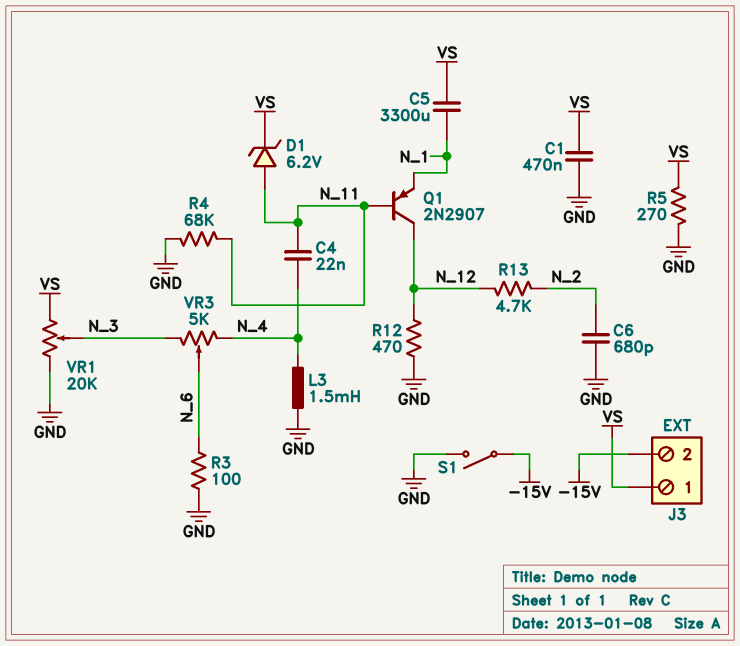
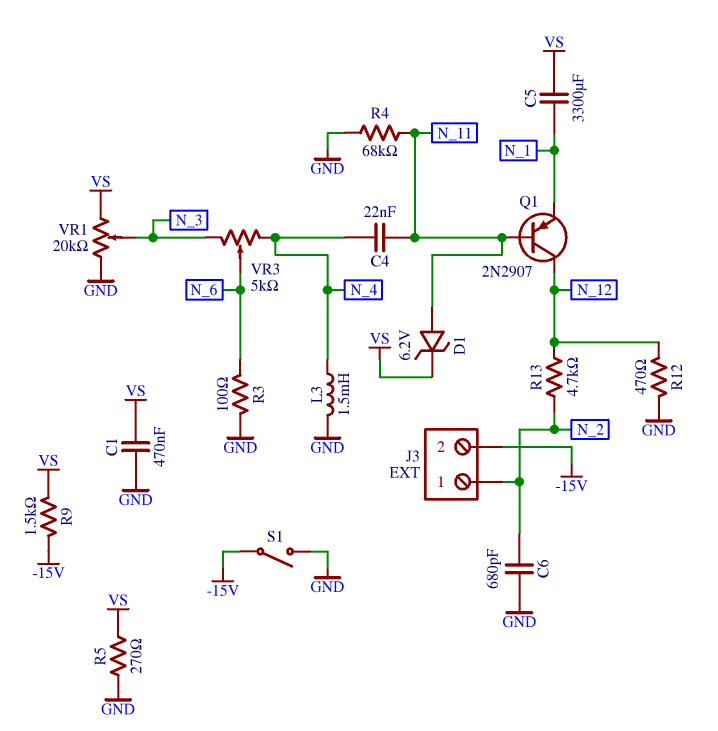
J3 pin 1: VS -> N_2
R9: none -> 1.5k (-15V, VS)

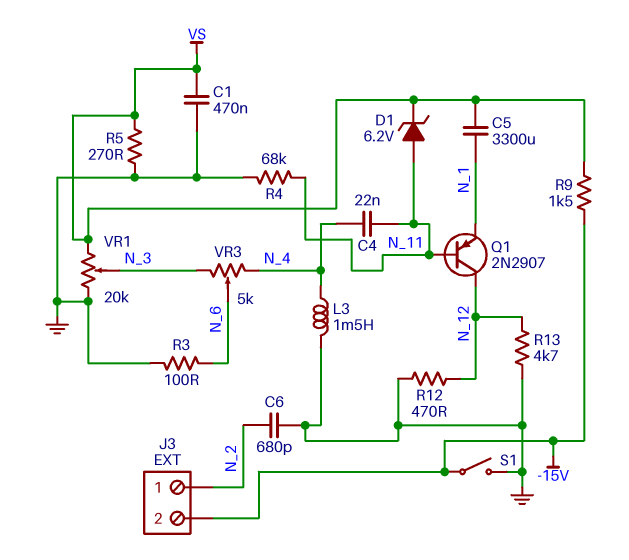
R13: 4.7k (N_2, N_12) -> 4.7k (GND, N_12)

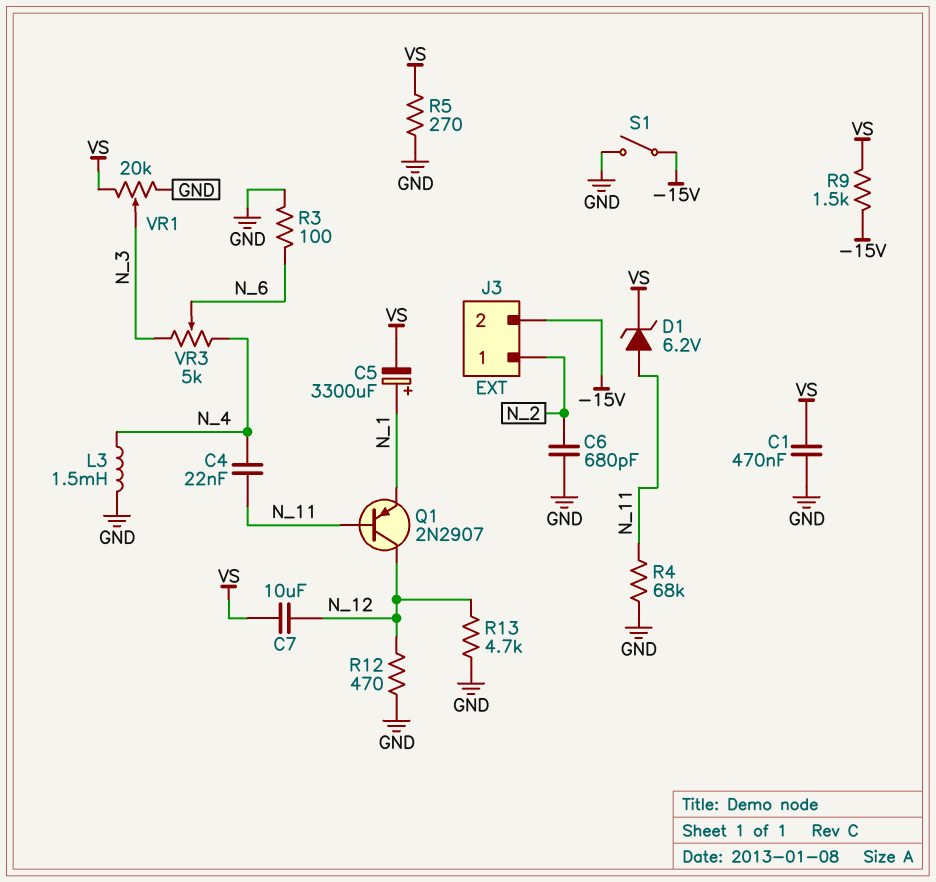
C5: 3300uF (N_1, VS) -> 3300uF (plus N_1, minus VS)
C7: none -> 10uF (N_12, VS)

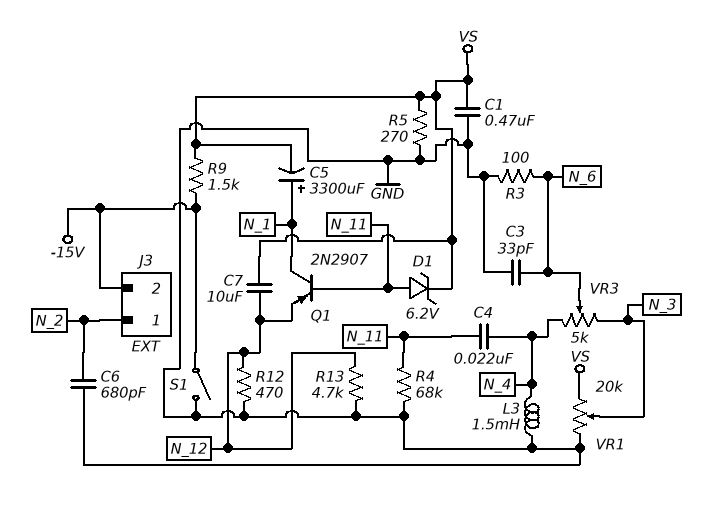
C3: none -> 33pF (GND, N_6)
Q1: PNP 2N2907 (B N_11, C N_12, E N_1) -> PNP 2N2907 (B N_11, C N_1, E N_12)

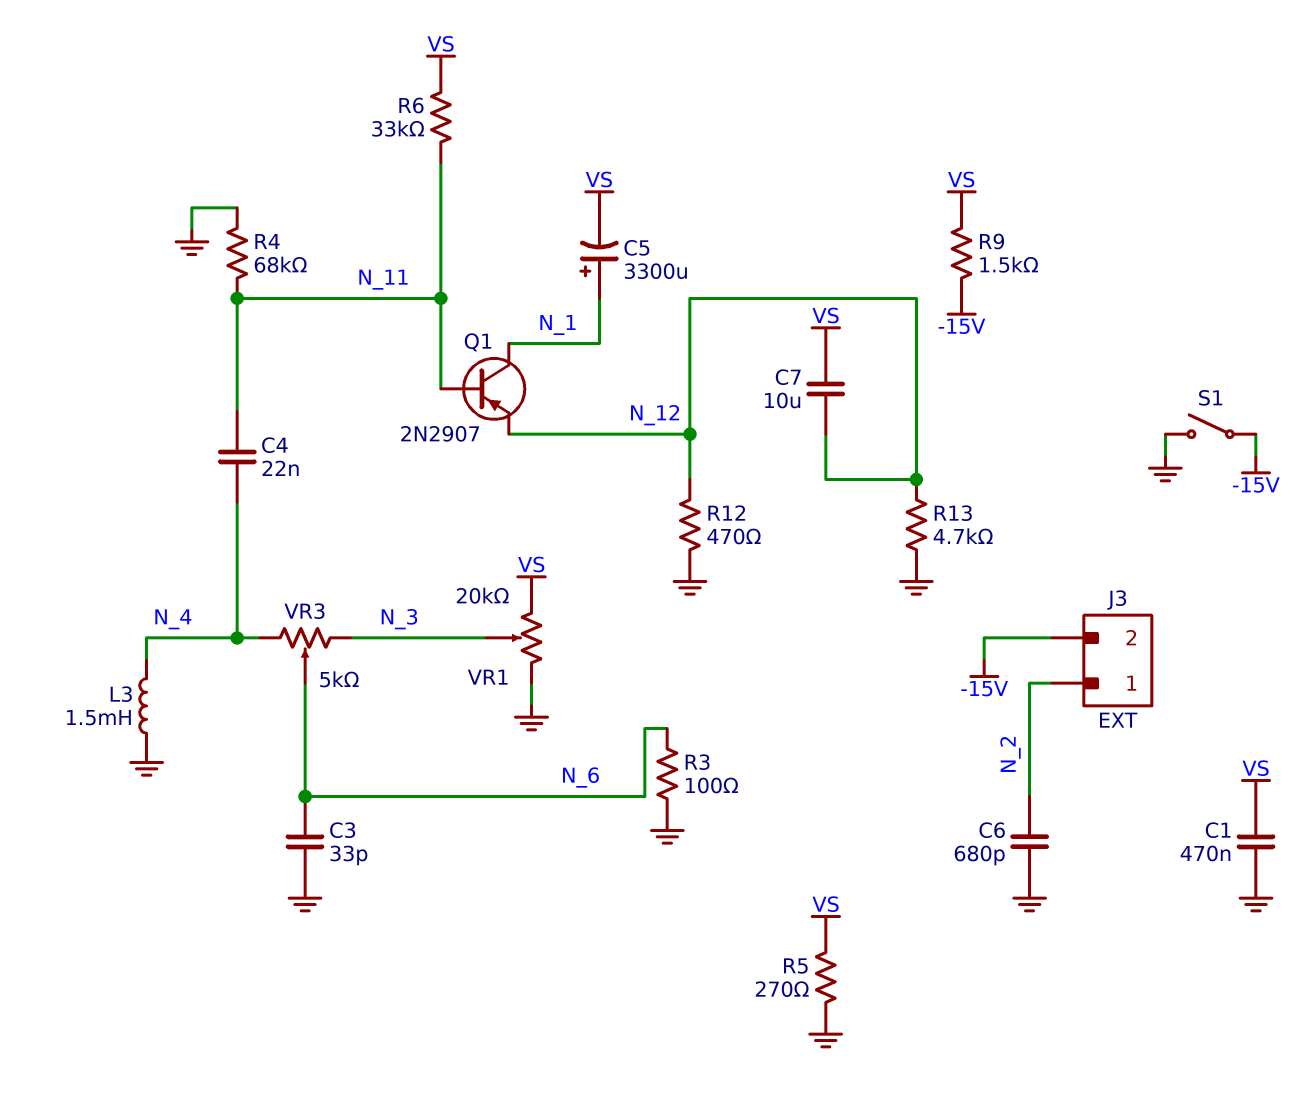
D1: zener 6.2V (A N_11, K VS) -> none
R6: none -> 33k (N_11, VS)

